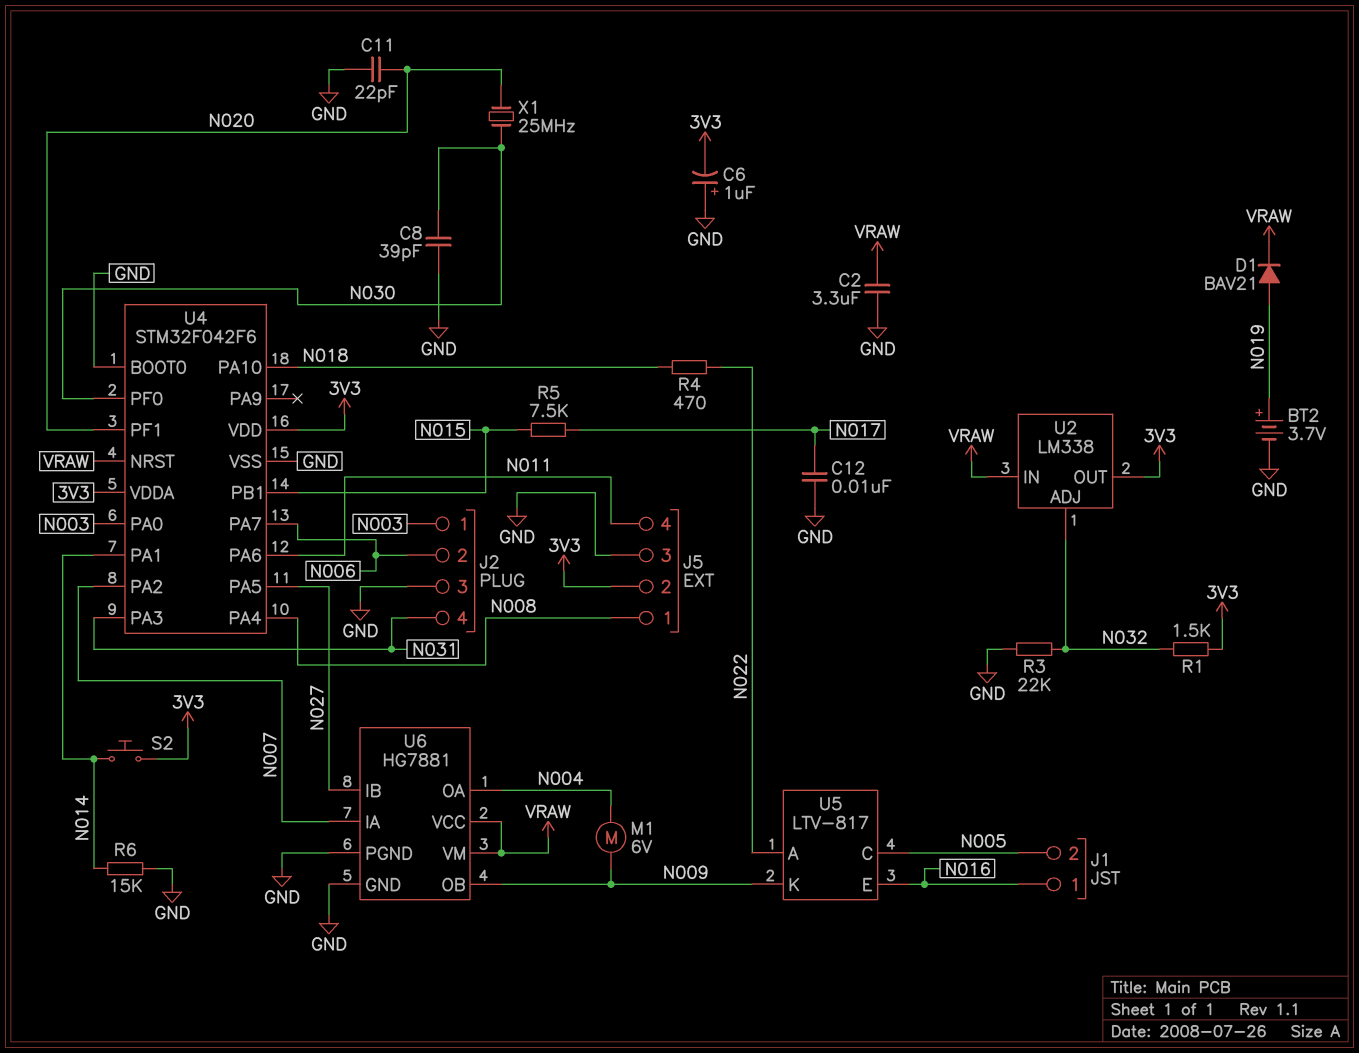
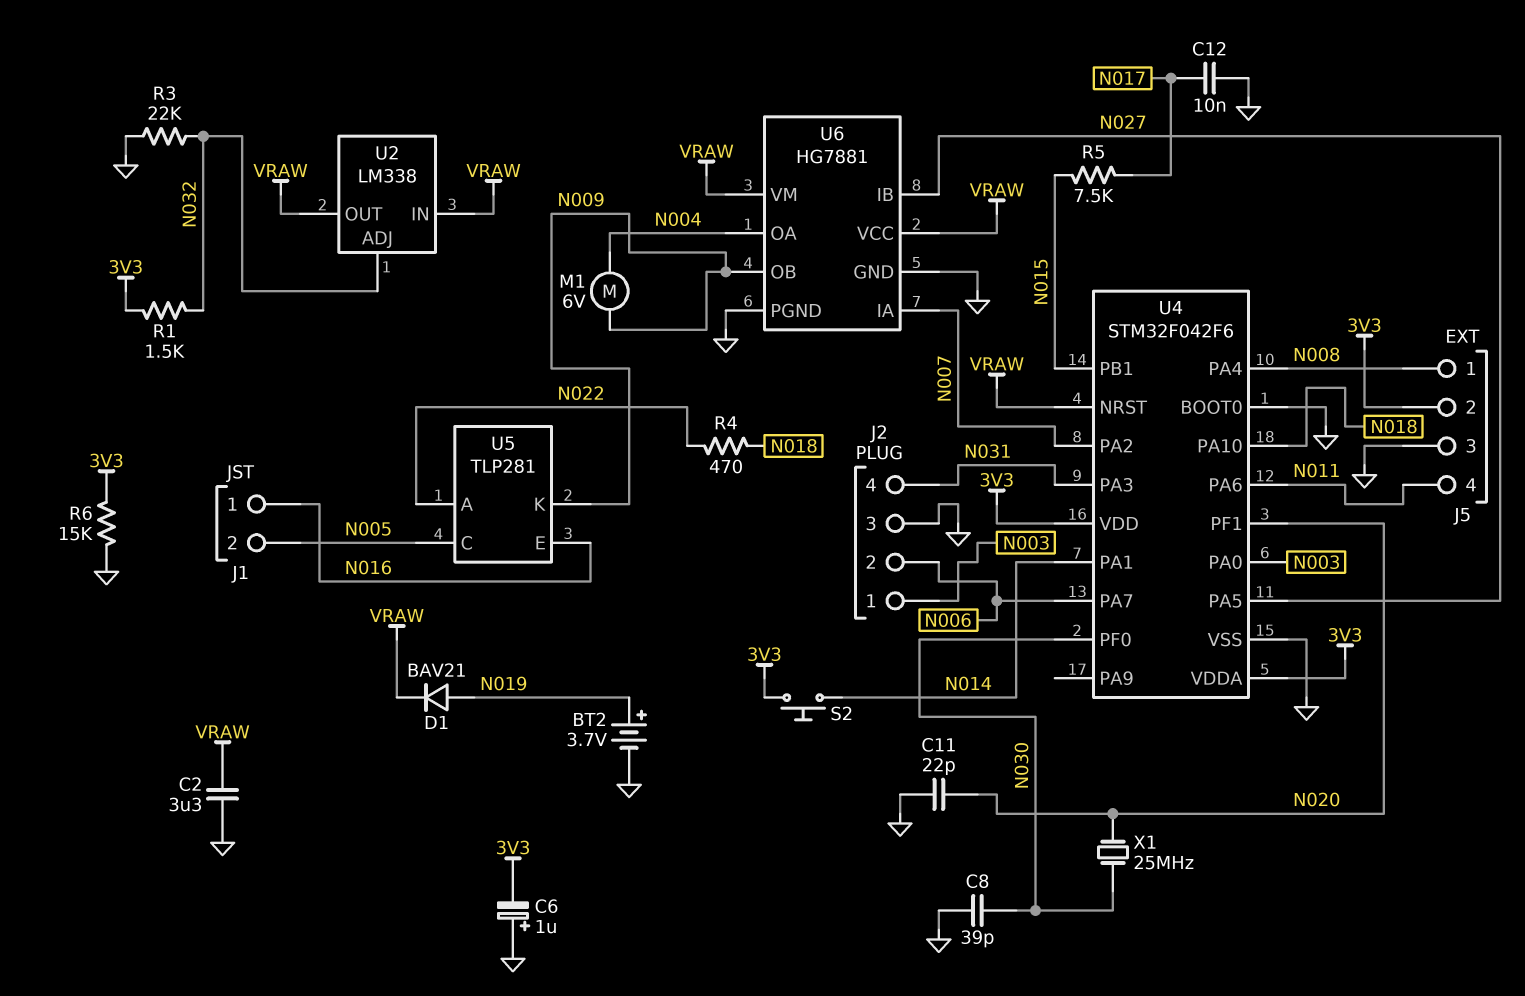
R6: 15k (GND, N014) -> 15k (3V3, GND)
U2 pin OUT: 3V3 -> VRAW
U5: LTV-817 -> TLP281

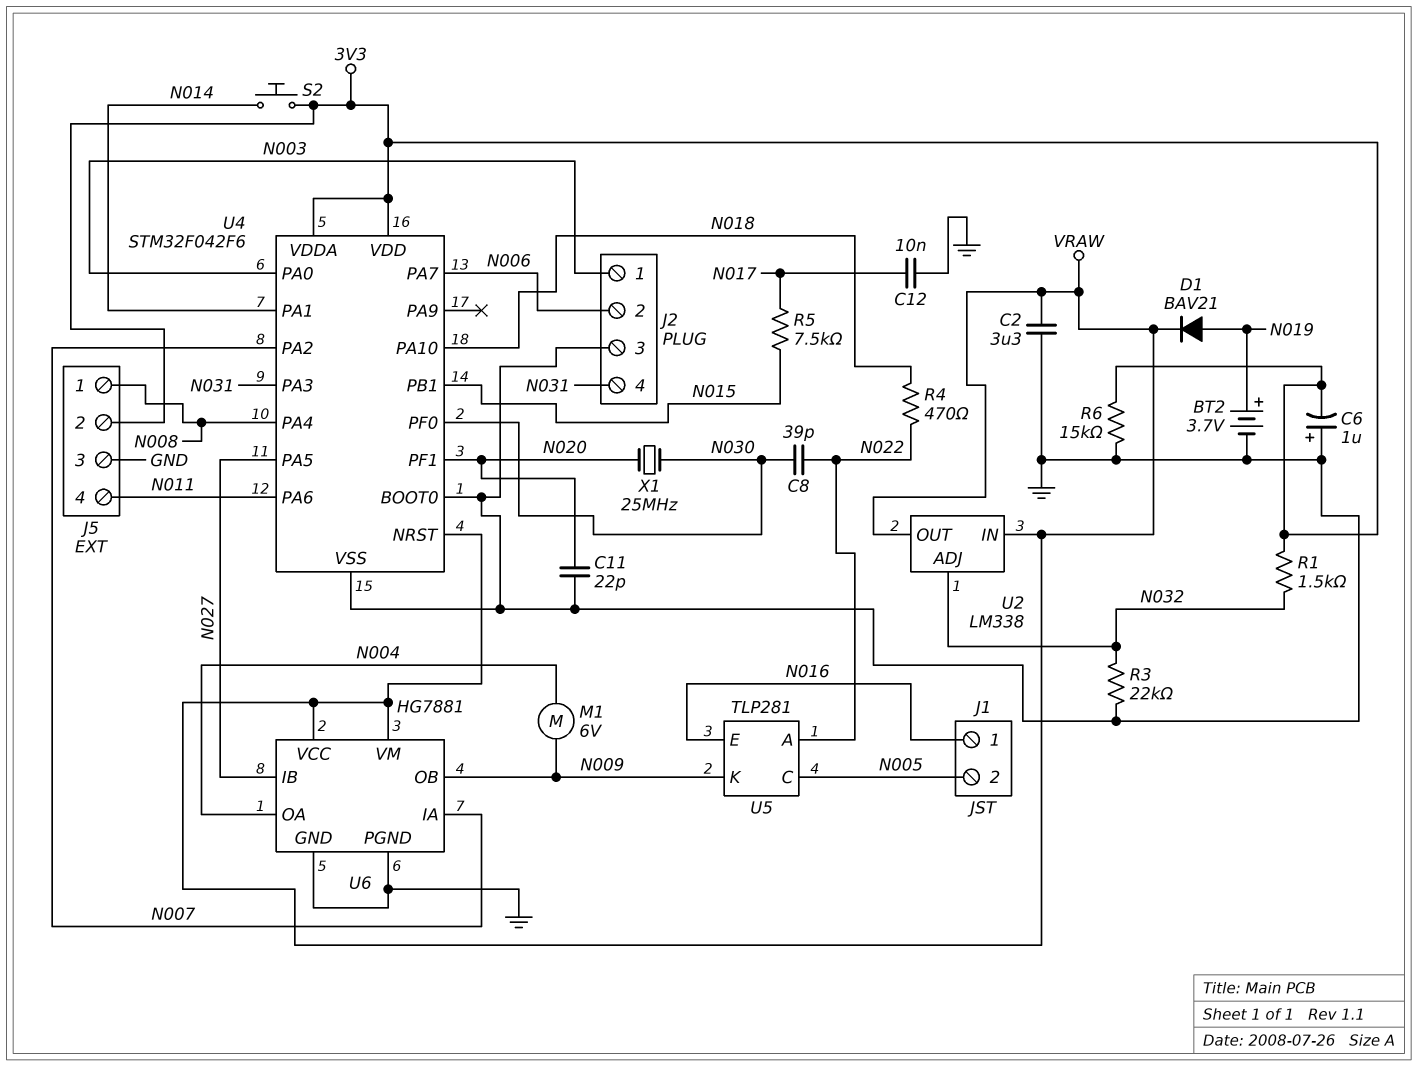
C8: 39pF (GND, N030) -> 39pF (N022, N030)

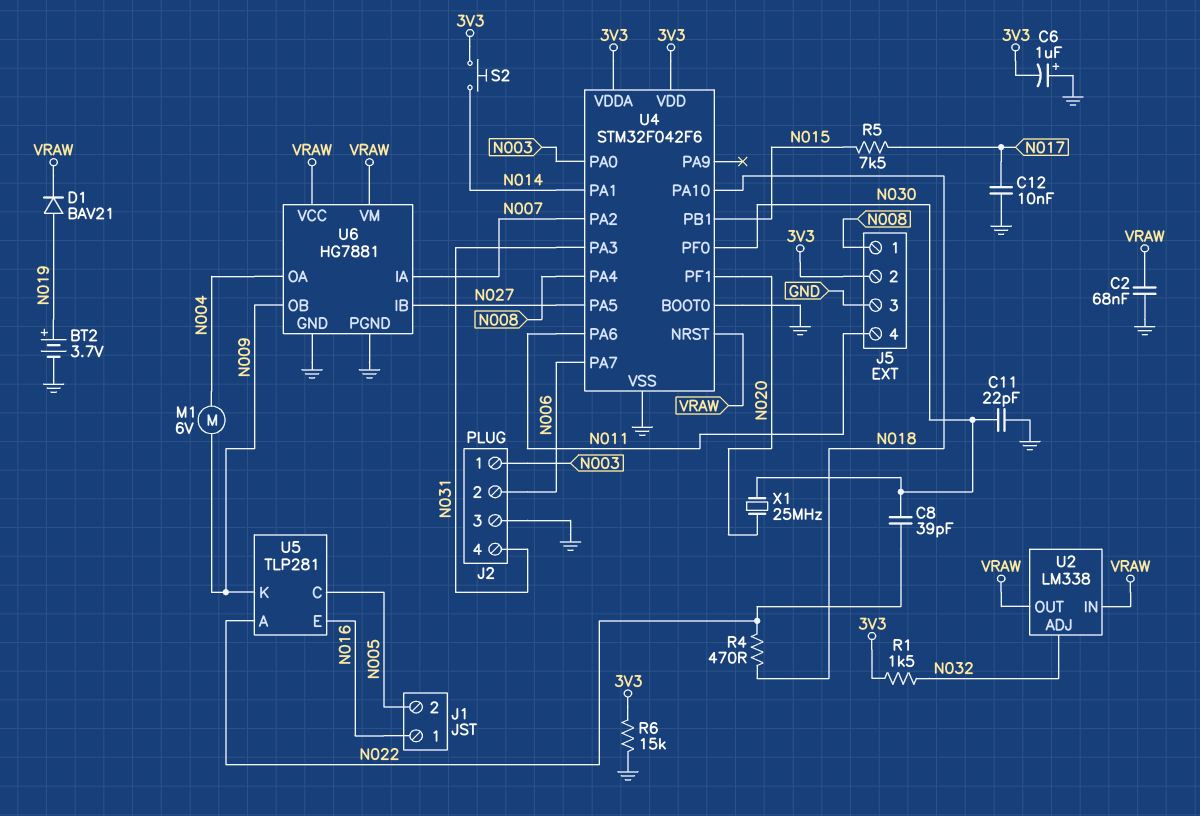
C2: 3.3uF (GND, VRAW) -> 68nF (GND, VRAW)
C11: 22pF (GND, N020) -> 22pF (GND, N030)
R3: 22k (GND, N032) -> none

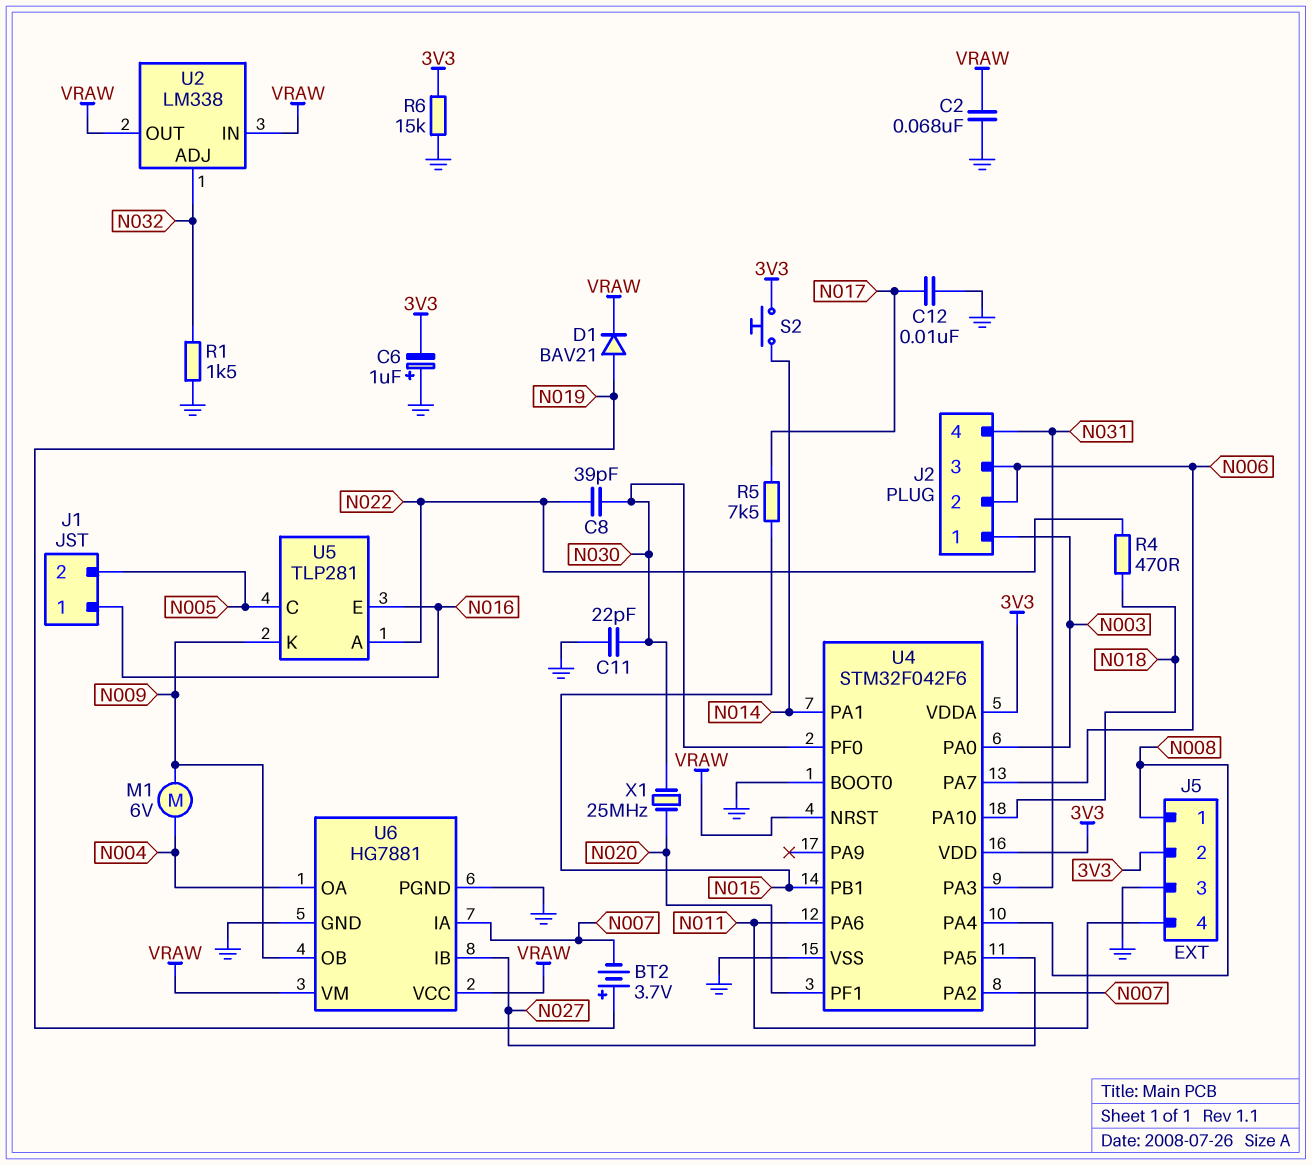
BT2: 3.7V (plus N019, minus GND) -> 3.7V (plus N019, minus N007)
J2 pin 3: GND -> N006
R1: 1.5k (3V3, N032) -> 1.5k (GND, N032)

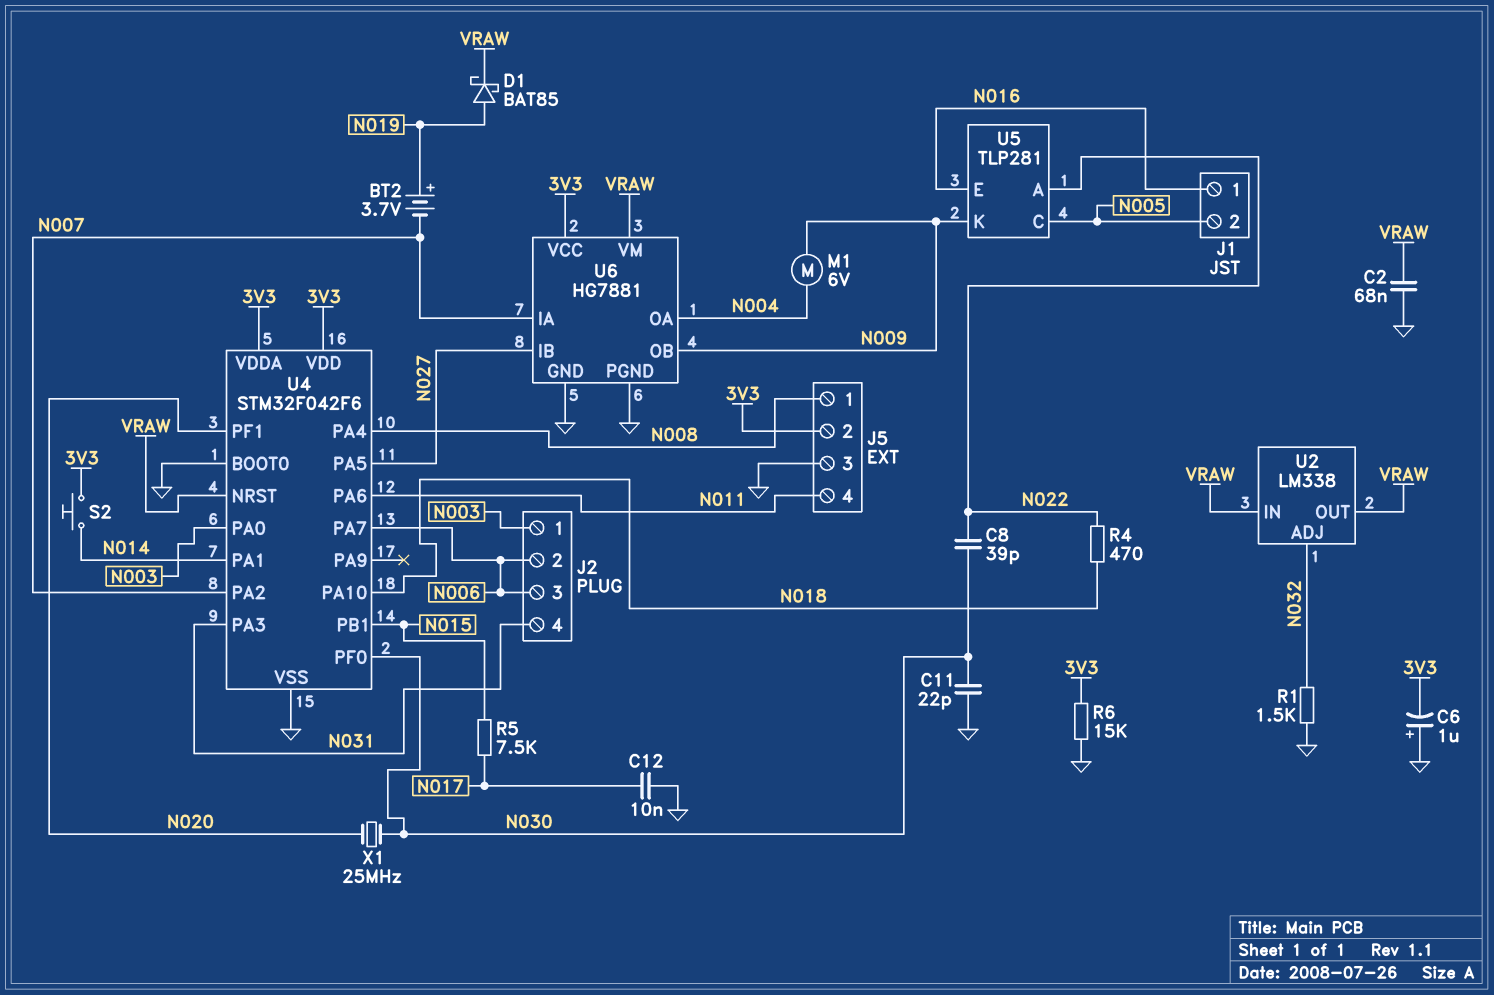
D1: diode BAV21 (A N019, K VRAW) -> schottky BAT85 (A N019, K VRAW)
U6 pin VCC: VRAW -> 3V3

